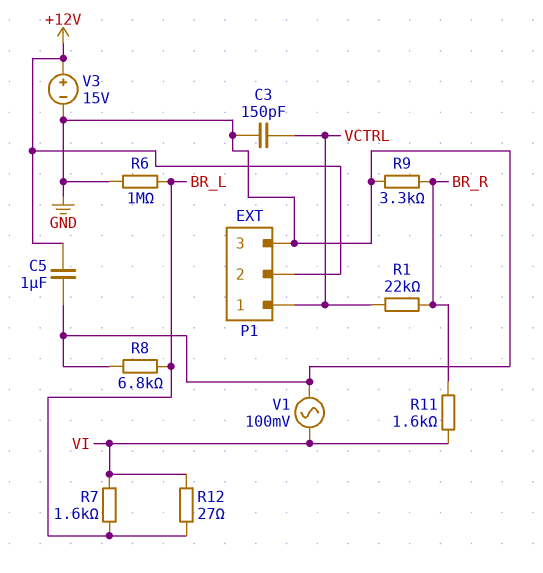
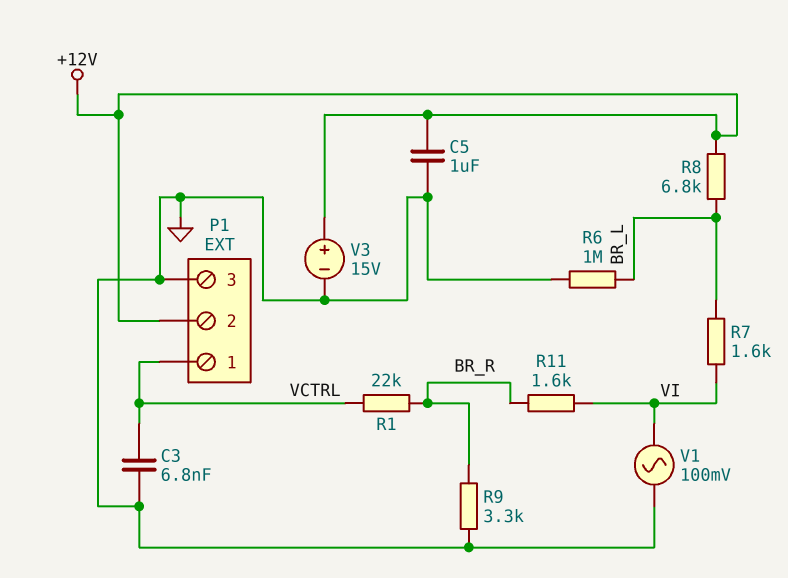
C3: 150pF (GND, VCTRL) -> 6.8nF (GND, VCTRL)
R8: 6.8k (BR_L, GND) -> 6.8k (+12V, BR_L)
R12: 27 (BR_L, VI) -> none

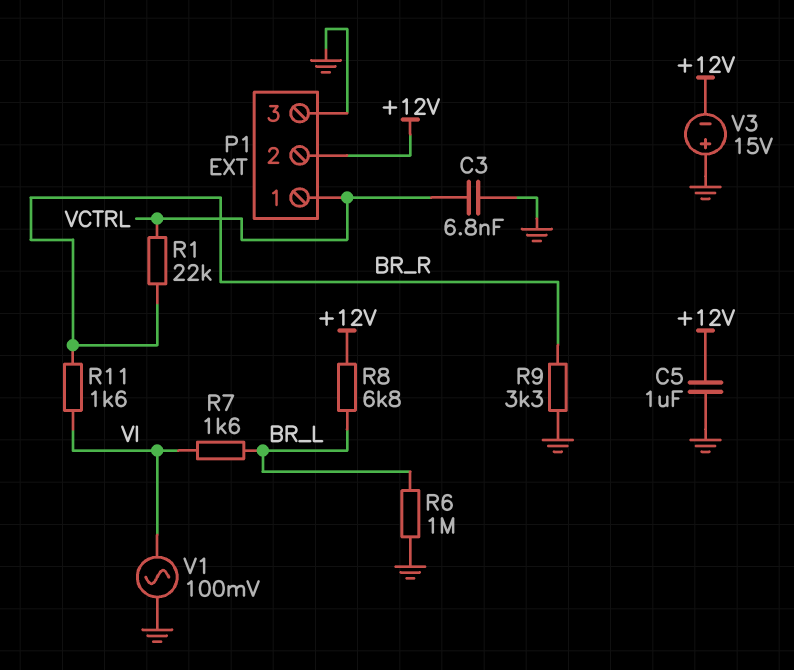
V3: 15V (plus +12V, minus GND) -> 15V (plus GND, minus +12V)

